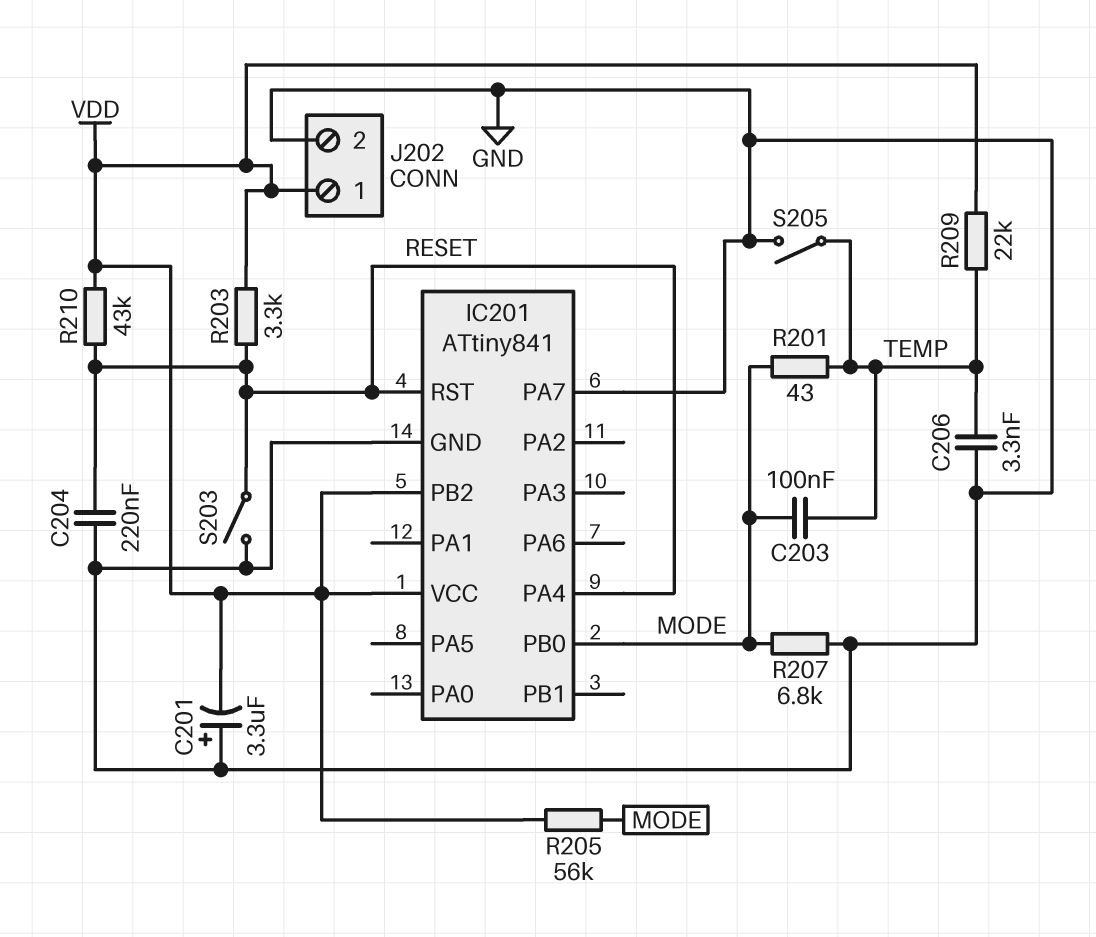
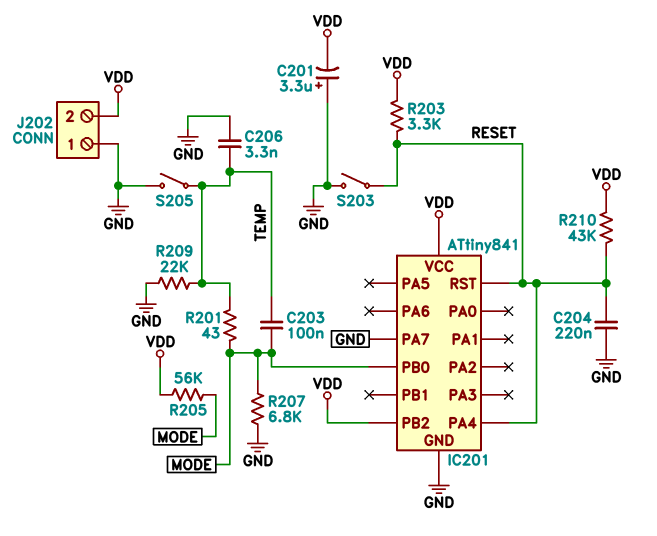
J202 pin 1: VDD -> GND
J202 pin 2: GND -> VDD
R209: 22k (TEMP, VDD) -> 22k (GND, TEMP)

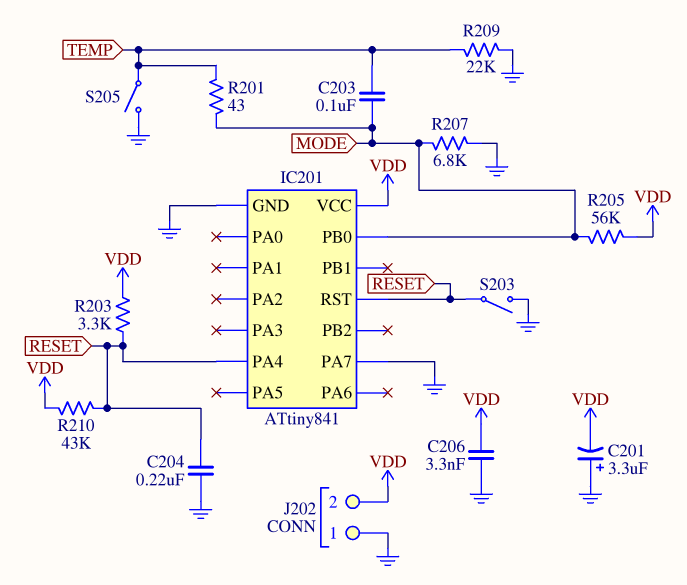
C206: 3.3nF (GND, TEMP) -> 3.3nF (GND, VDD)
IC201 pin PB2: VDD -> none

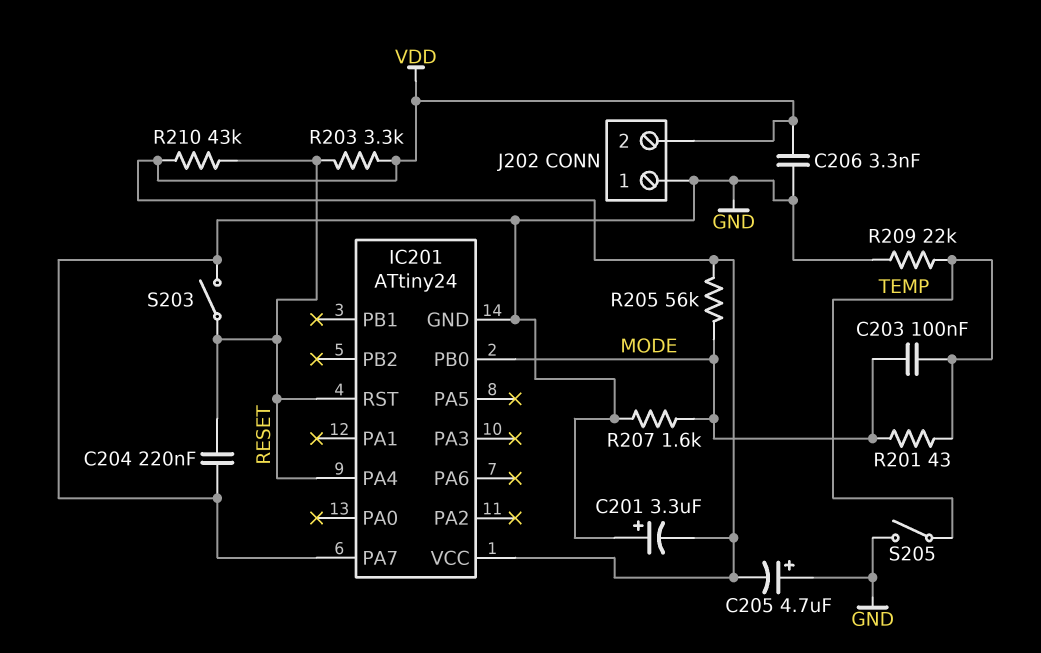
C205: none -> 4.7uF (plus GND, minus VDD)
IC201: ATtiny841 -> ATtiny24
R207: 6.8k (GND, MODE) -> 1.6k (GND, MODE)

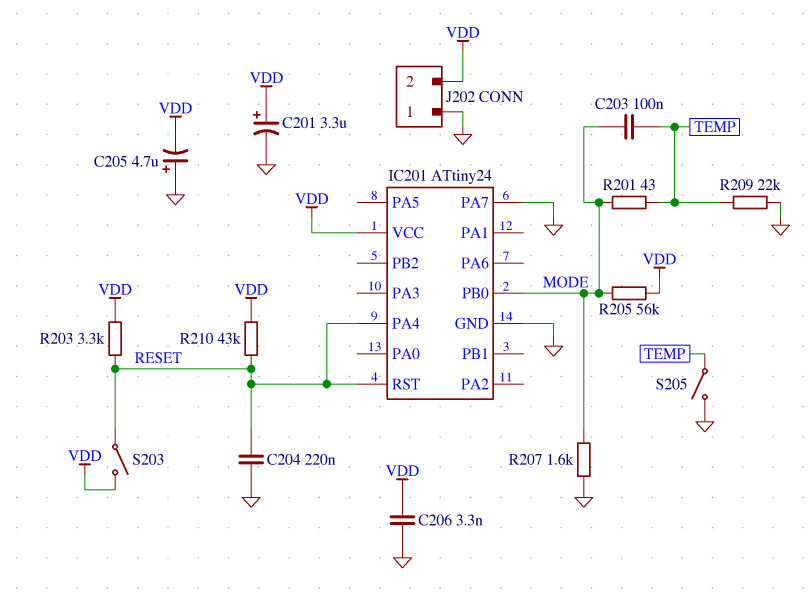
C201: 3.3uF (plus GND, minus VDD) -> 3.3uF (plus VDD, minus GND)
S203: switch (GND, RESET) -> switch (RESET, VDD)

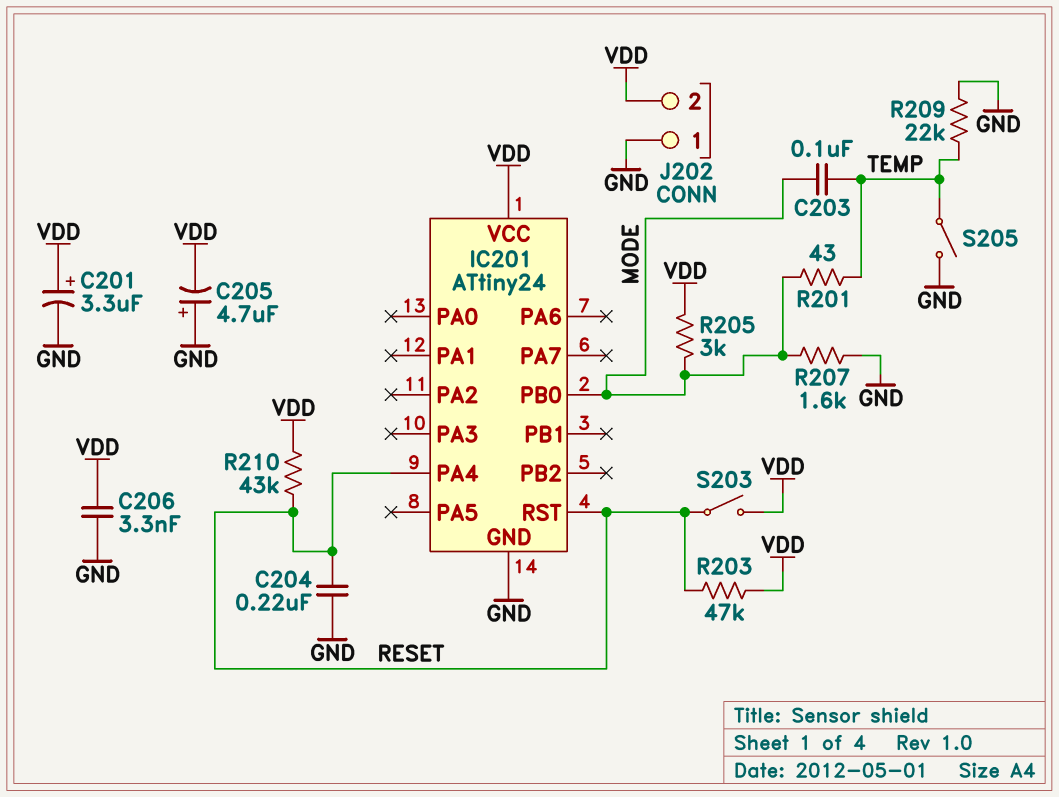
IC201 pin PA7: GND -> none
R203: 3.3k (RESET, VDD) -> 47k (RESET, VDD)
R205: 56k (MODE, VDD) -> 3k (MODE, VDD)

